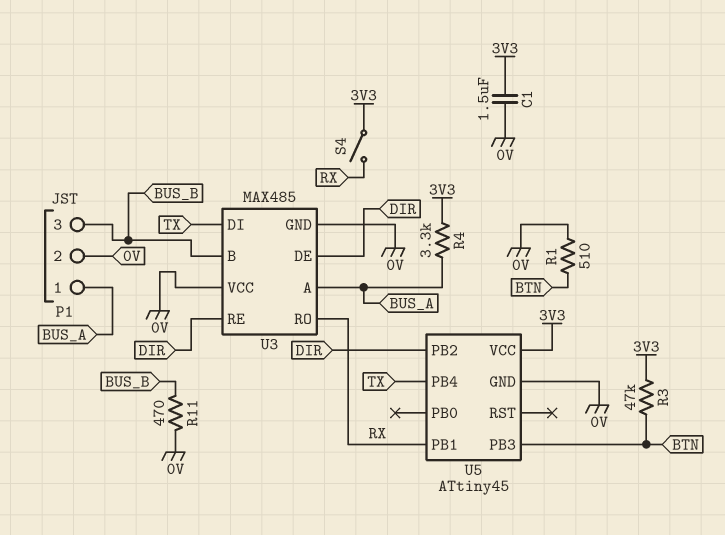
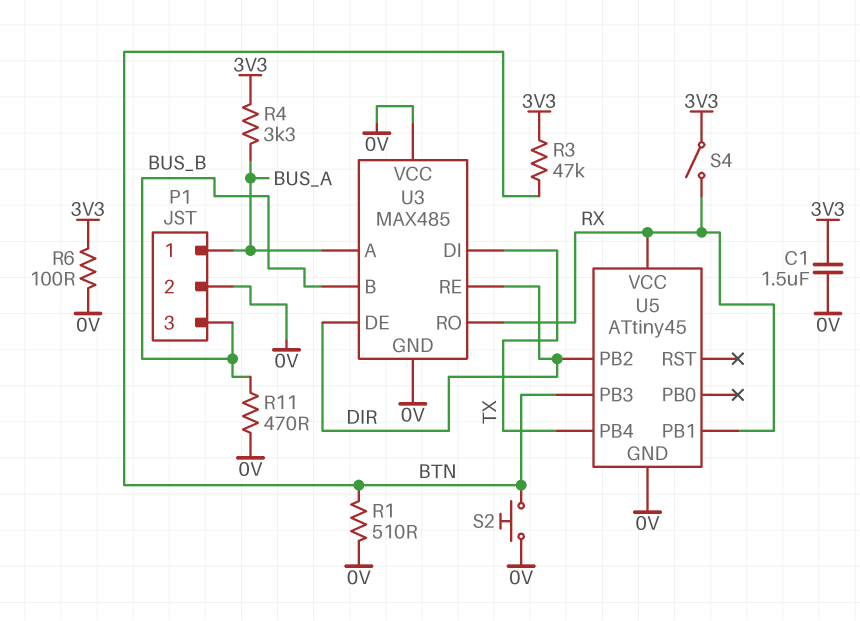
R6: none -> 100 (0V, 3V3)
S2: none -> button (0V, BTN)
U5 pin VCC: 3V3 -> RX

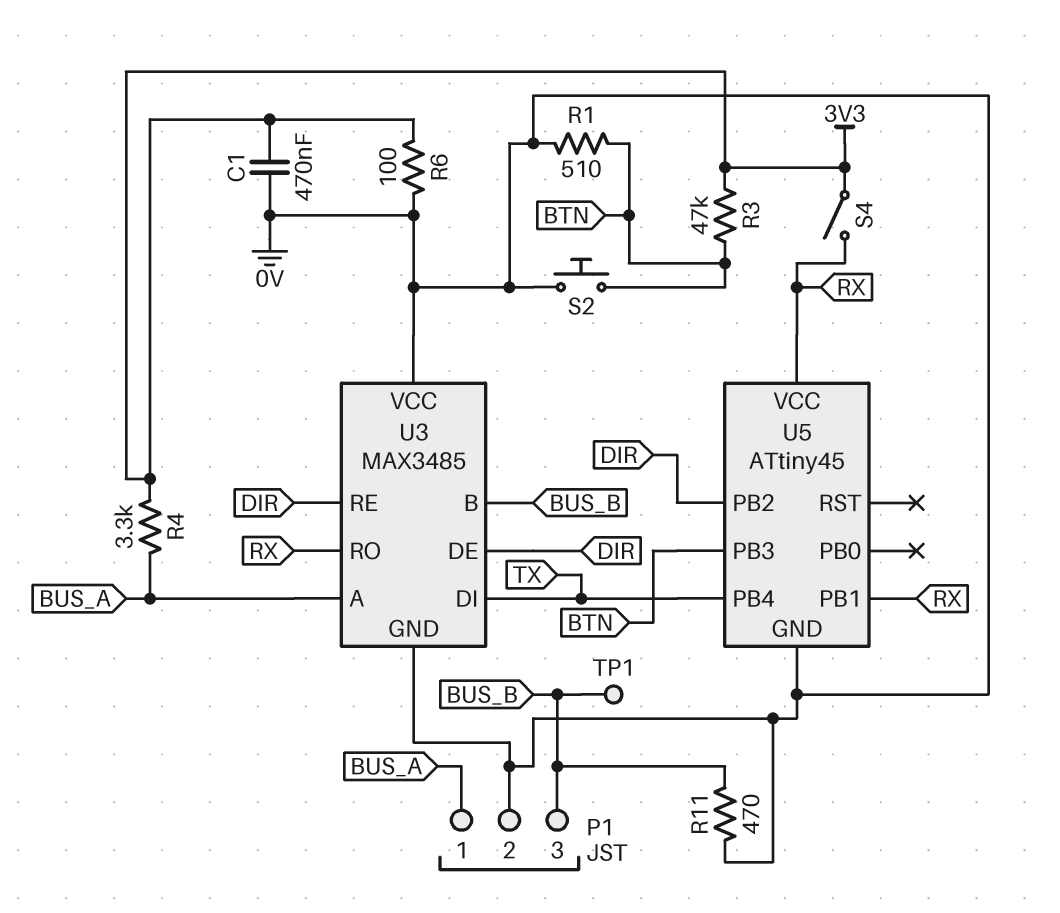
C1: 1.5uF (0V, 3V3) -> 470nF (0V, 3V3)
TP1: none -> test point (BUS_B)
U3: MAX485 -> MAX3485

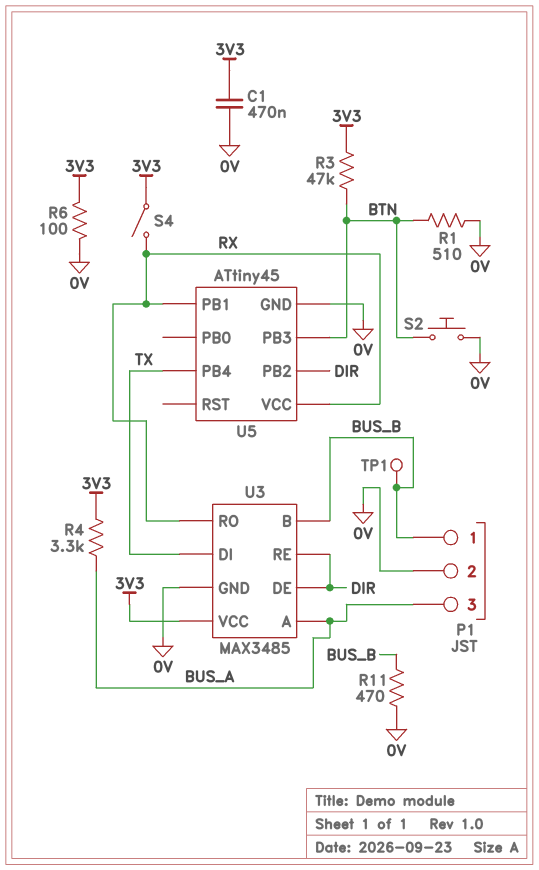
P1 pin 1: BUS_A -> BUS_B
P1 pin 3: BUS_B -> BUS_A
U3 pin VCC: 0V -> 3V3

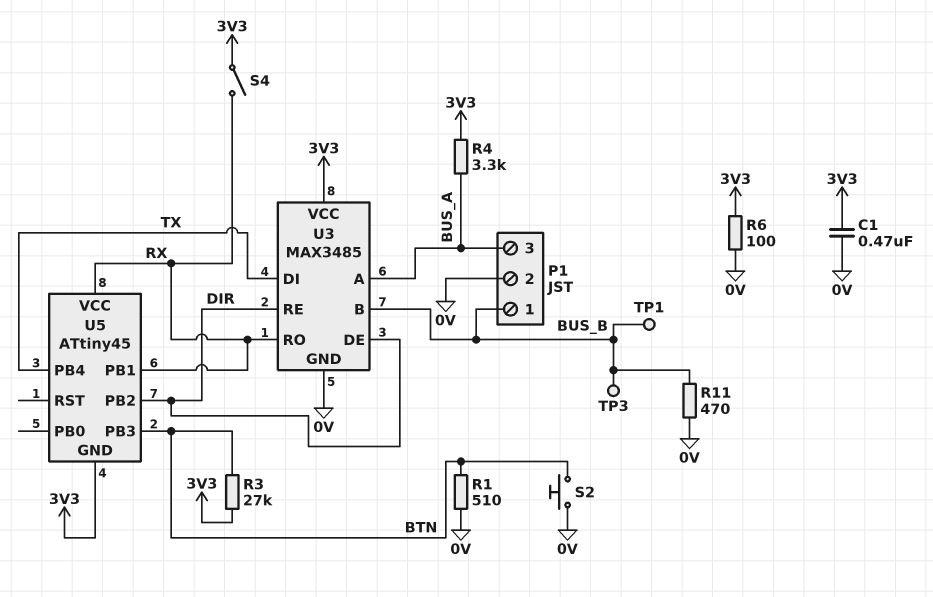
R3: 47k (3V3, BTN) -> 27k (3V3, BTN)
TP3: none -> test point (BUS_B)
U5 pin GND: 0V -> 3V3

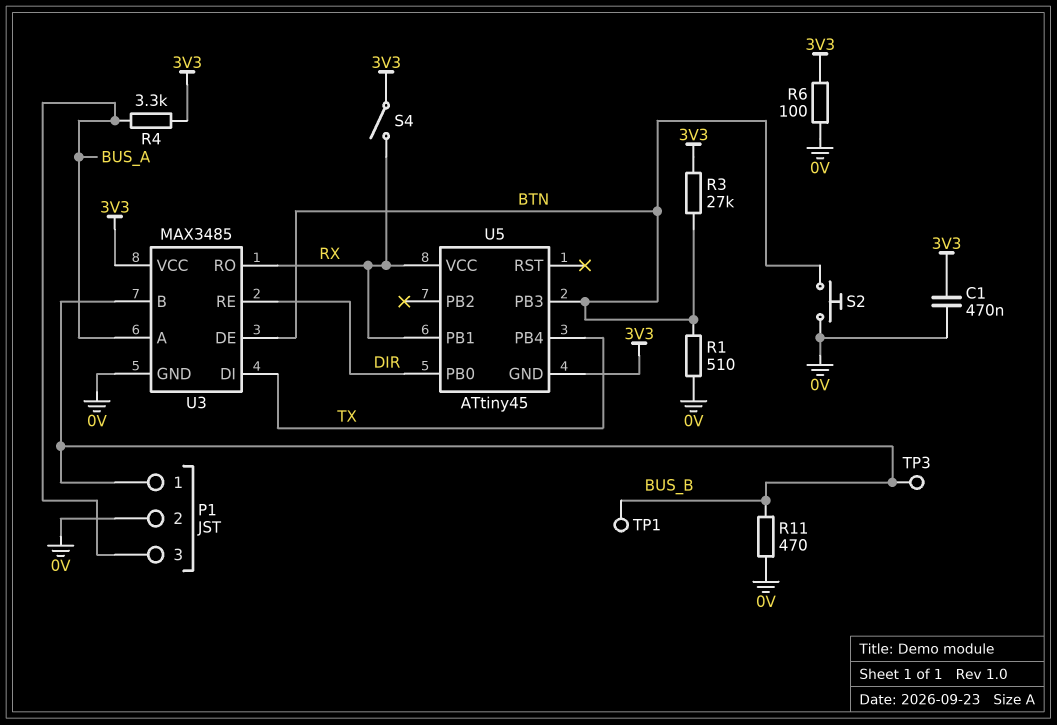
U3 pin DE: DIR -> BTN
U5 pin PB0: none -> DIR
U5 pin PB2: DIR -> none

